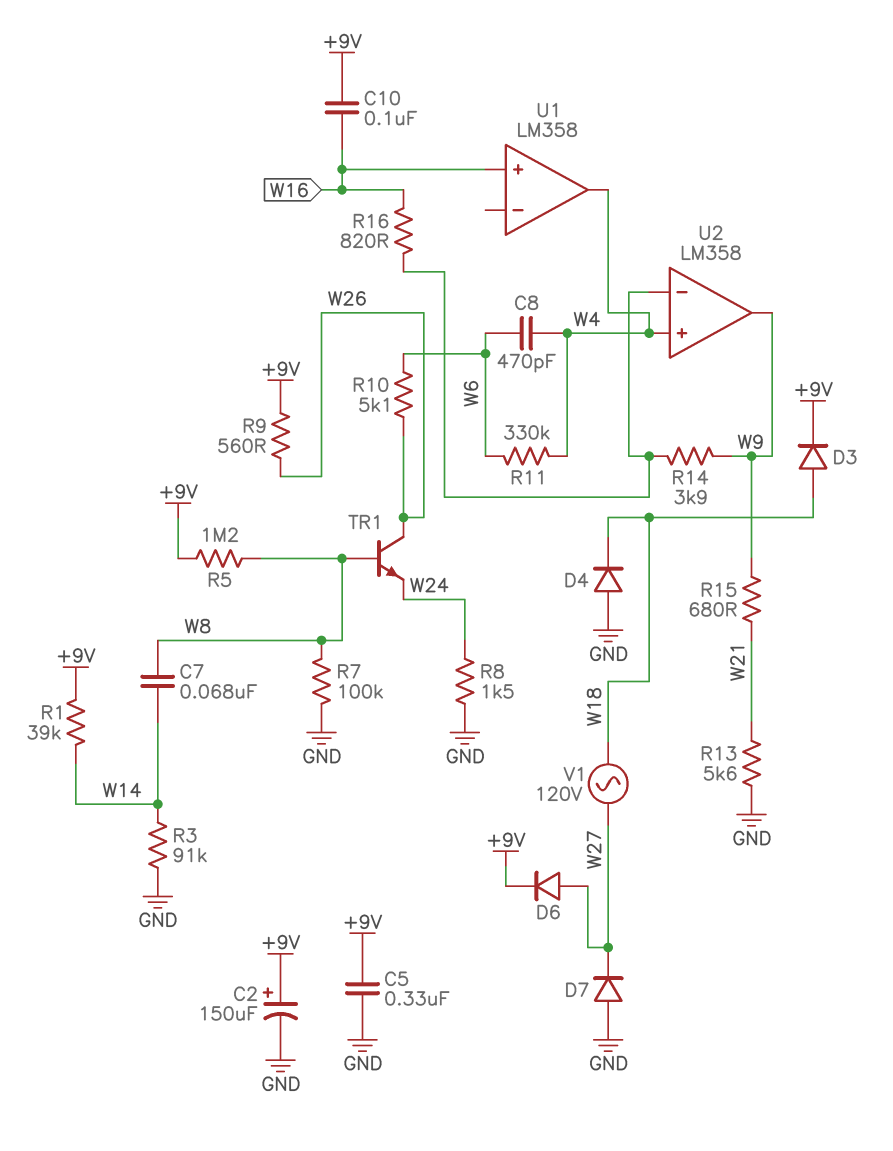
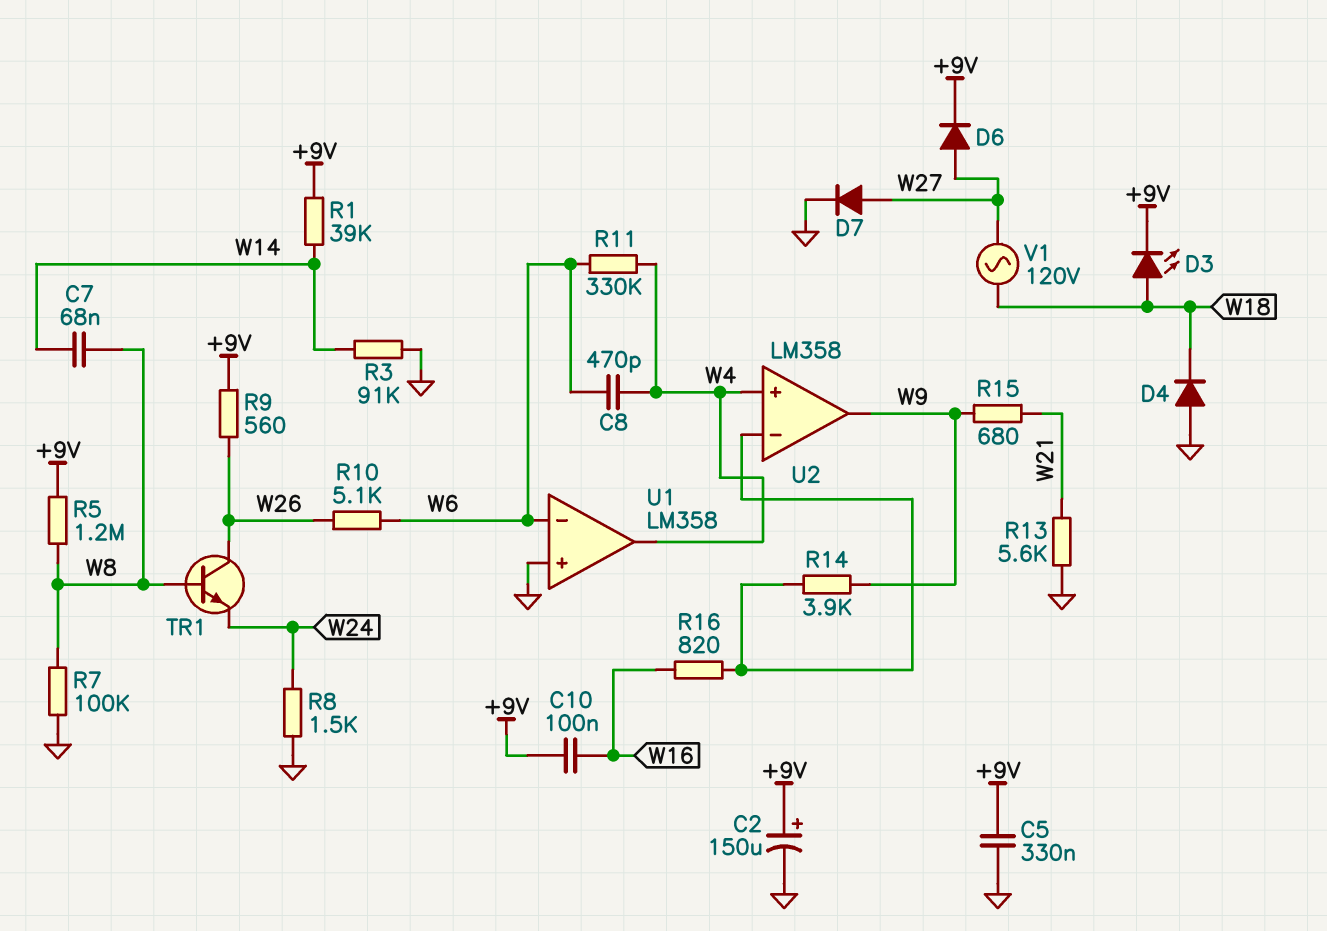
D3: diode (A W18, K +9V) -> LED (A W18, K +9V)
D7: diode (A GND, K W27) -> diode (A W27, K GND)
U1 pin in+: W16 -> GND
U1 pin in-: none -> W6

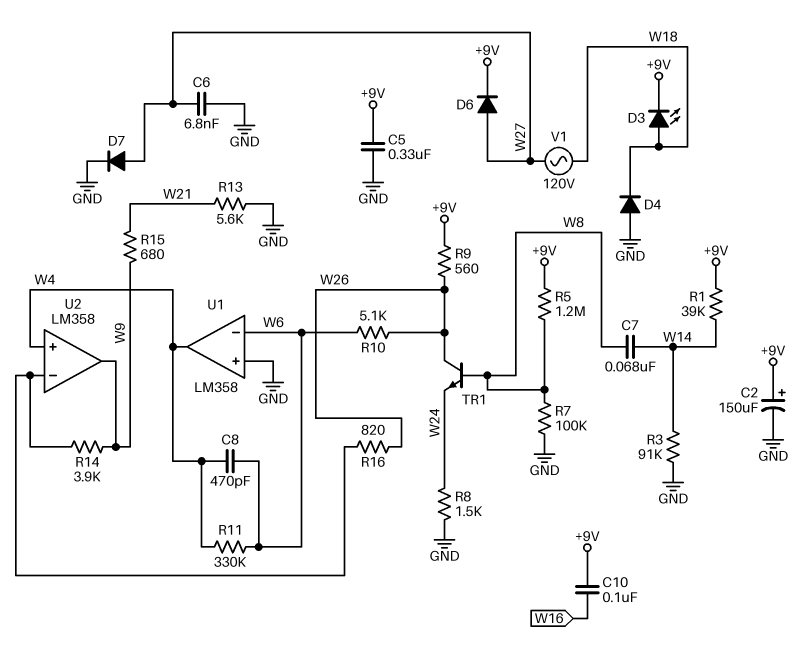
C6: none -> 6.8nF (GND, W27)
R16: 820 (U2/in-, W16) -> 820 (U2/in-, W26)

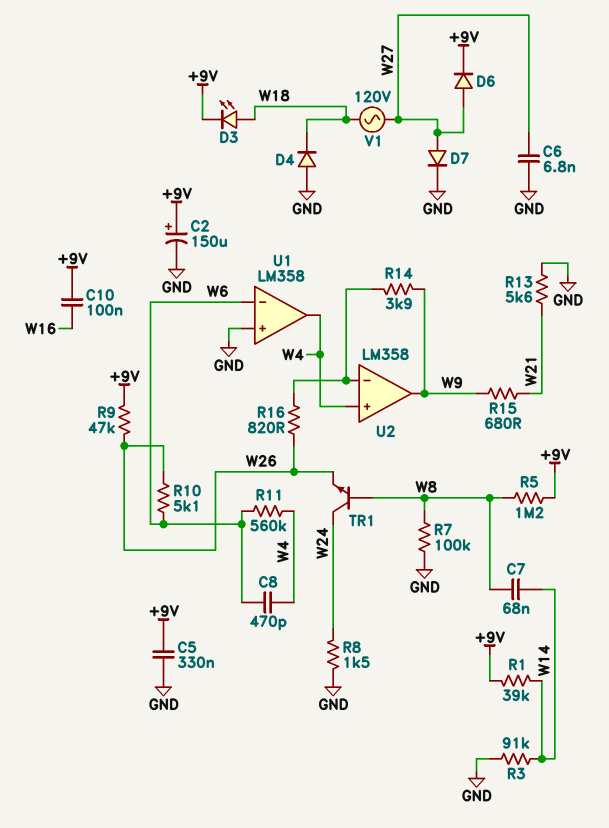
R9: 560 (+9V, W26) -> 47k (+9V, W26)
R11: 330k (W4, W6) -> 560k (W4, W6)
TR1: NPN (B W8, C W26, E W24) -> NPN (B W8, C W24, E W26)

